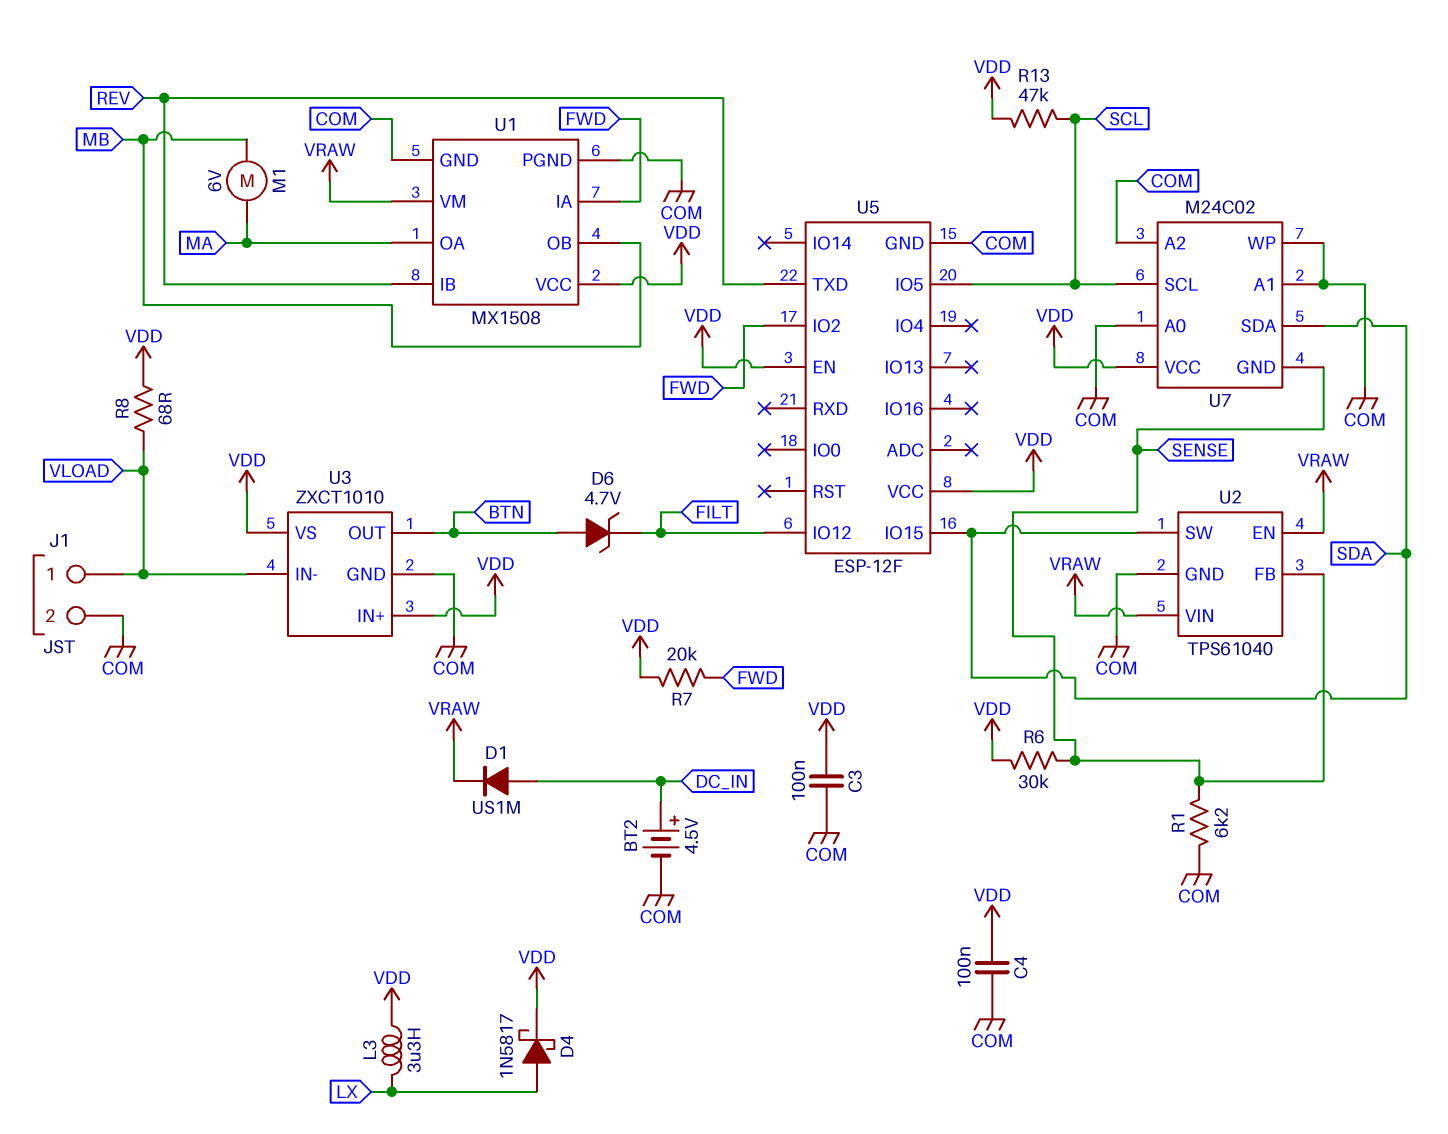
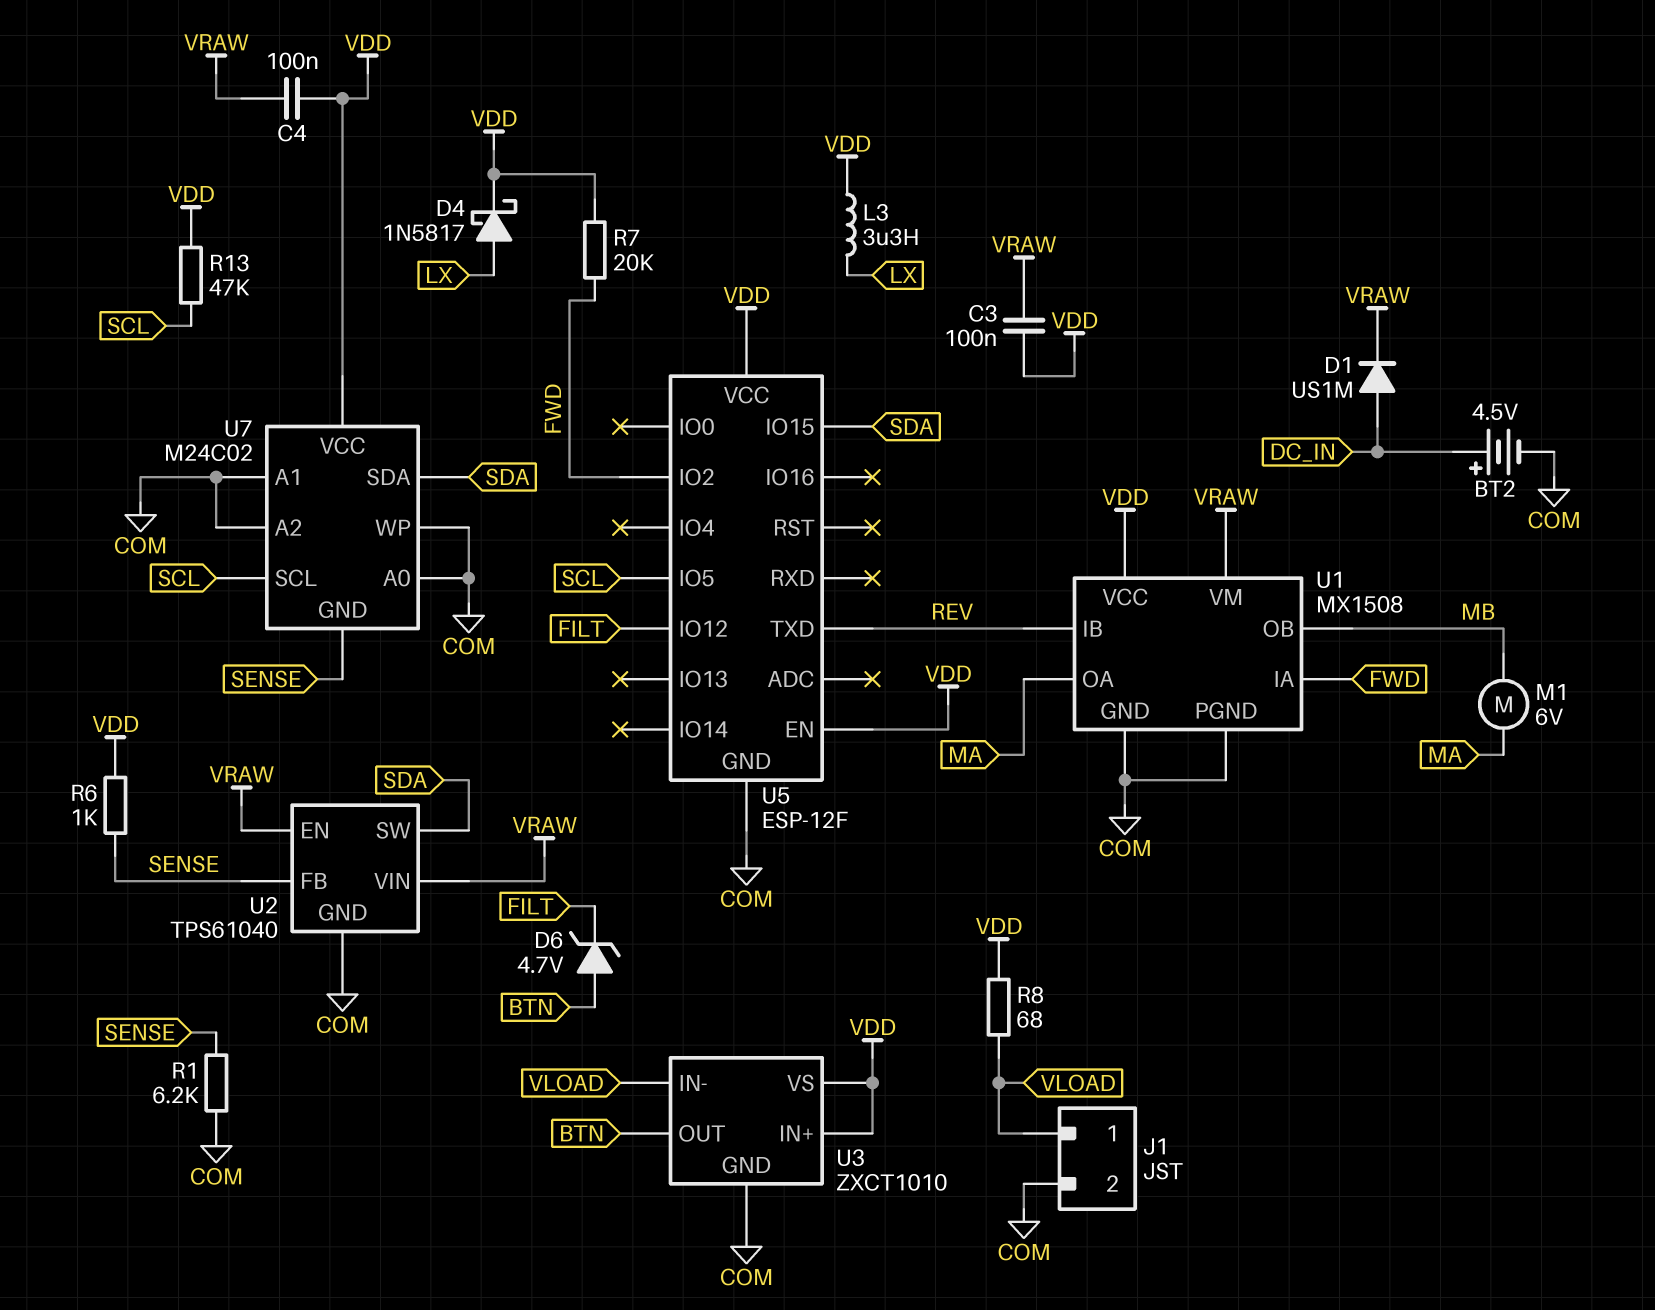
C3: 100nF (COM, VDD) -> 100nF (VDD, VRAW)
C4: 100nF (COM, VDD) -> 100nF (VDD, VRAW)
R6: 30k (SENSE, VDD) -> 1k (SENSE, VDD)

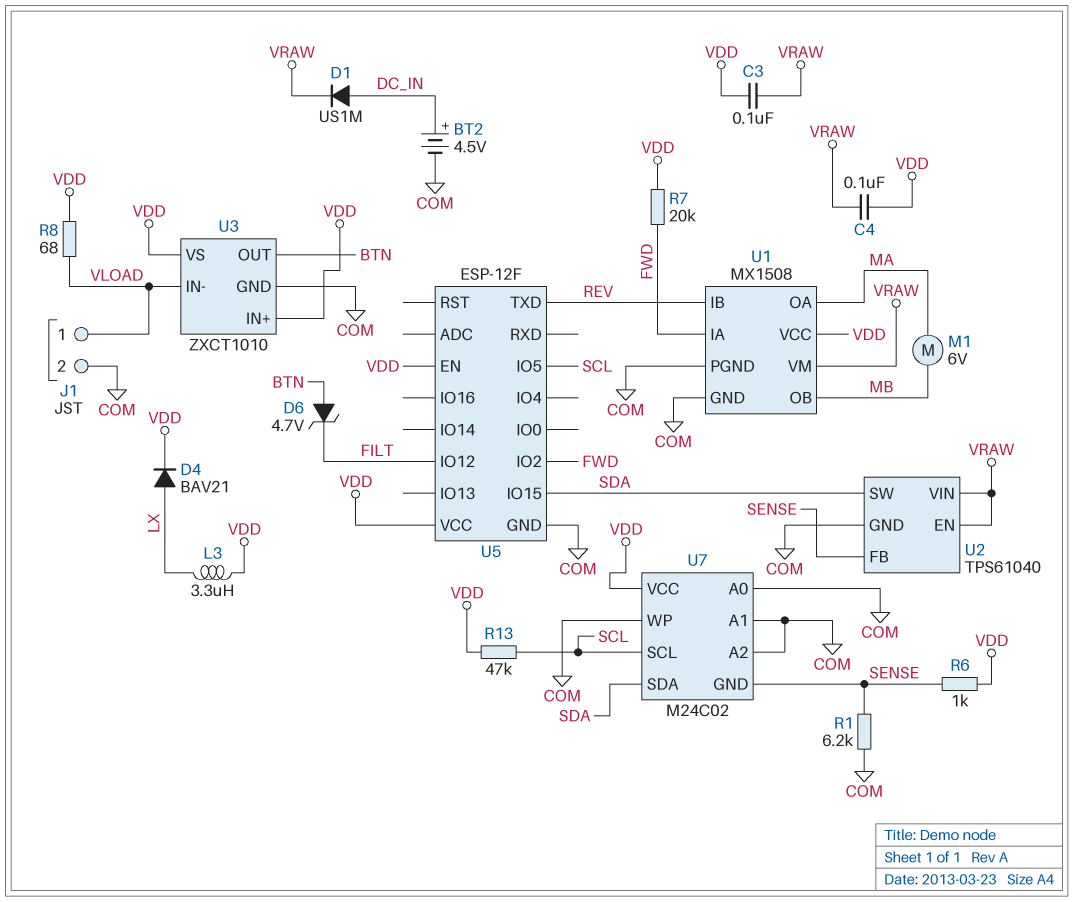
D4: schottky 1N5817 (A LX, K VDD) -> diode BAV21 (A LX, K VDD)

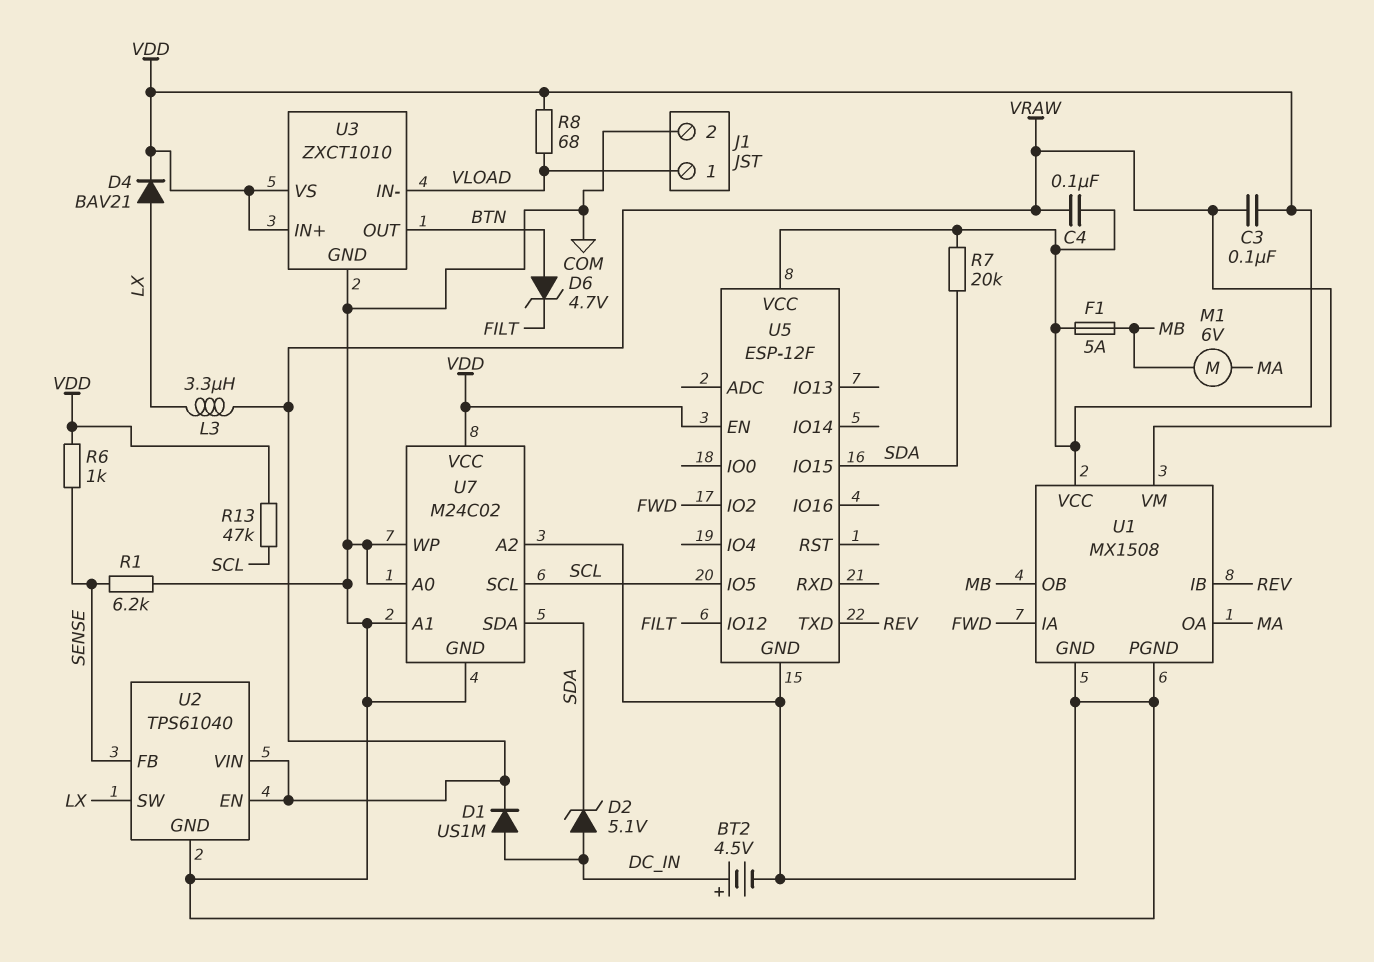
D2: none -> zener 5.1V (A DC_IN, K SDA)
F1: none -> 5A (MB, VDD)
L3: 3.3uH (LX, VDD) -> 3.3uH (LX, VRAW)
R7: 20k (FWD, VDD) -> 20k (SDA, VDD)
U2 pin SW: SDA -> LX
U7 pin GND: SENSE -> COM

